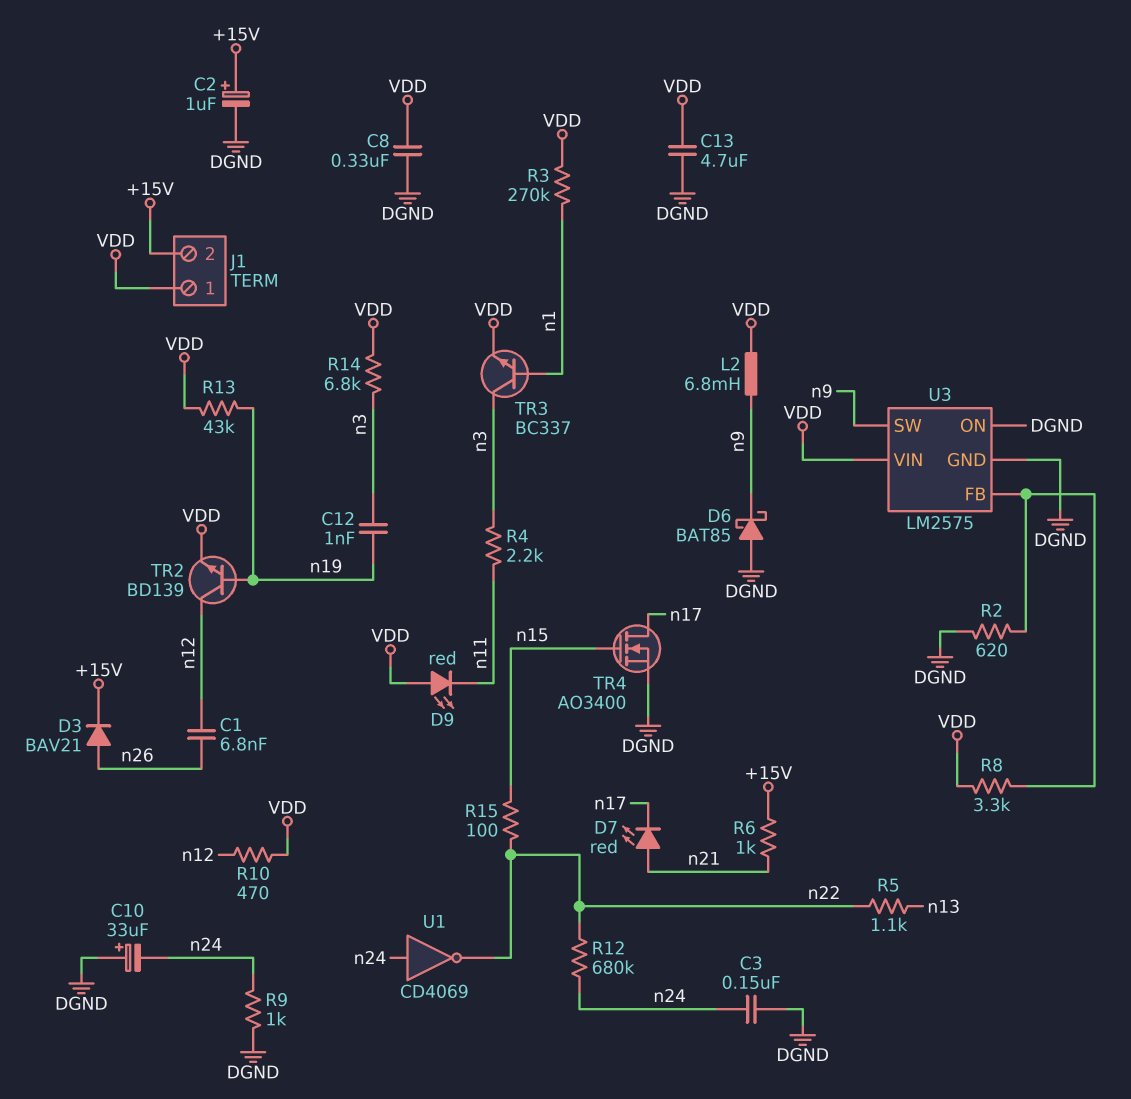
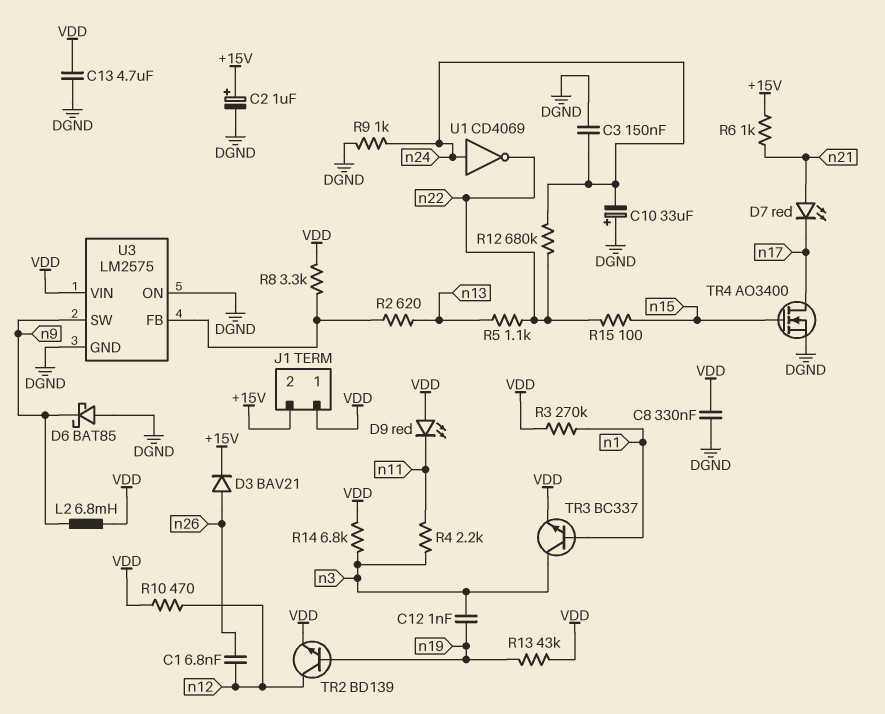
R2: 620 (DGND, U3/FB) -> 620 (U3/FB, n13)

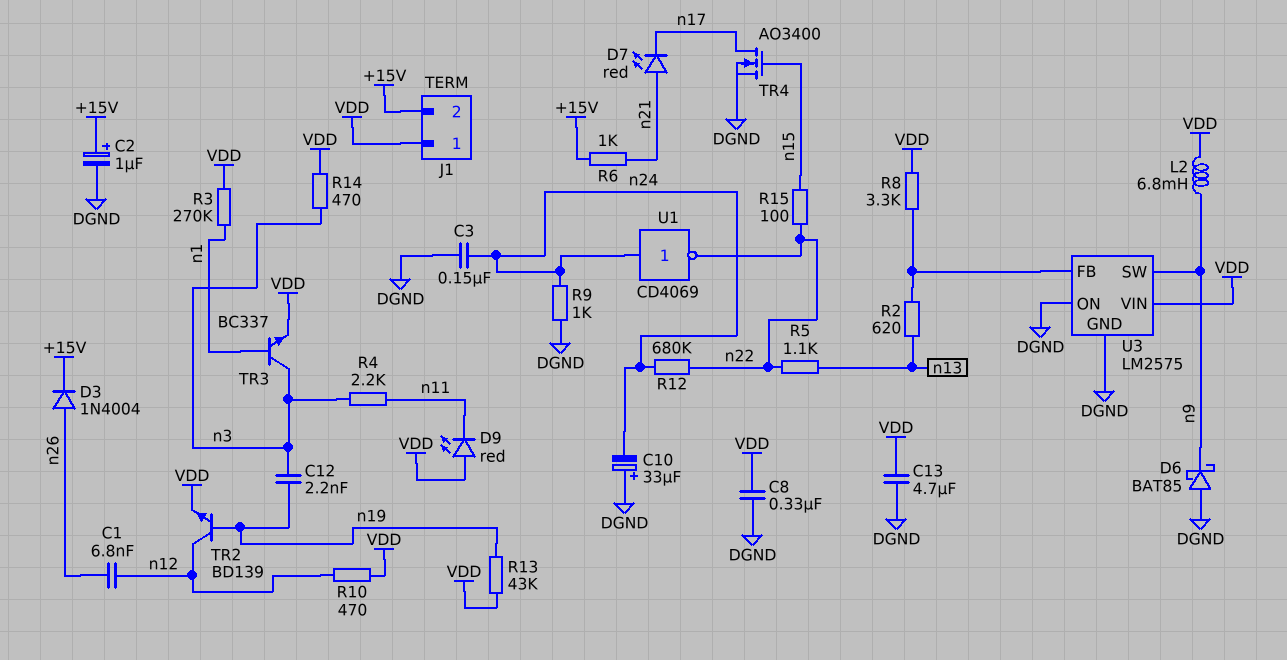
C12: 1nF (n3, n19) -> 2.2nF (n3, n19)
D3: diode BAV21 (A n26, K +15V) -> diode 1N4004 (A n26, K +15V)
R14: 6.8k (VDD, n3) -> 470 (VDD, n3)

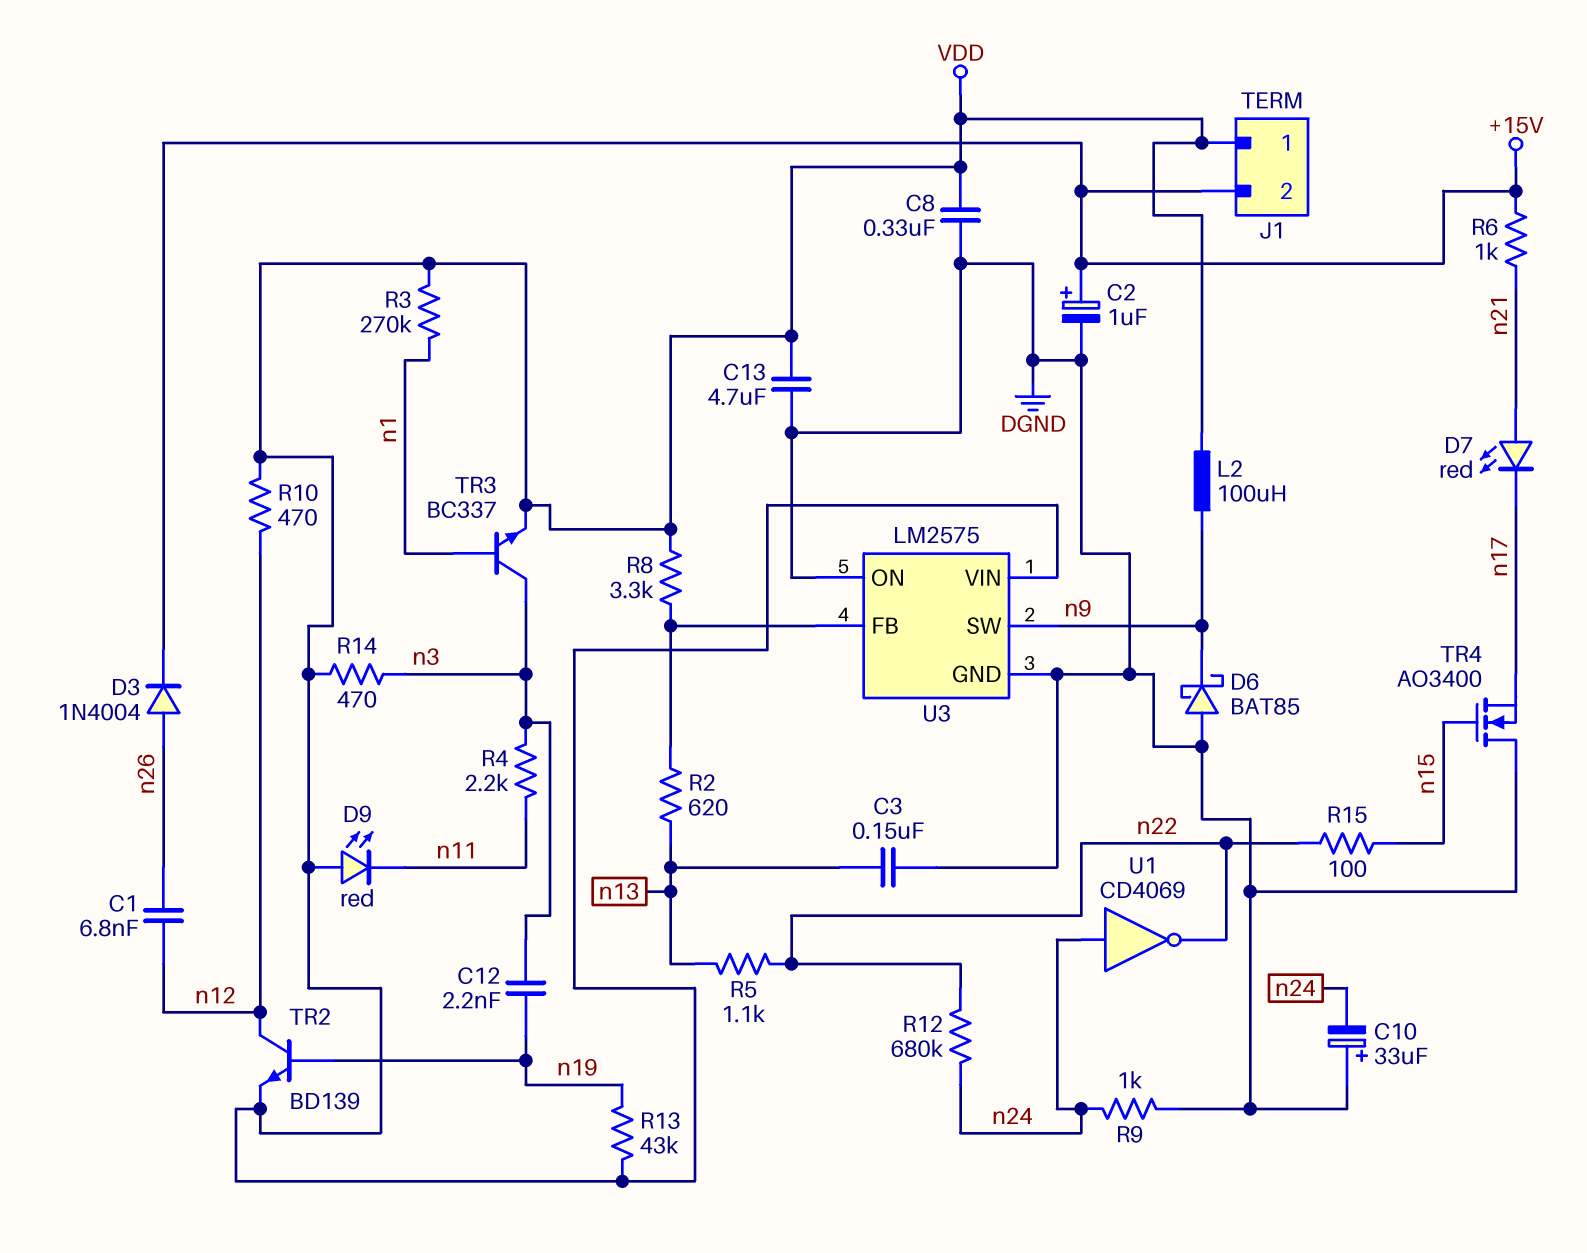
C3: 150nF (DGND, n24) -> 150nF (DGND, n13)
L2: 6.8mH (VDD, n9) -> 100uH (VDD, n9)
TR4: NMOS AO3400 (G n15, D n17, S DGND) -> NMOS AO3400 (G n15, D DGND, S n17)

